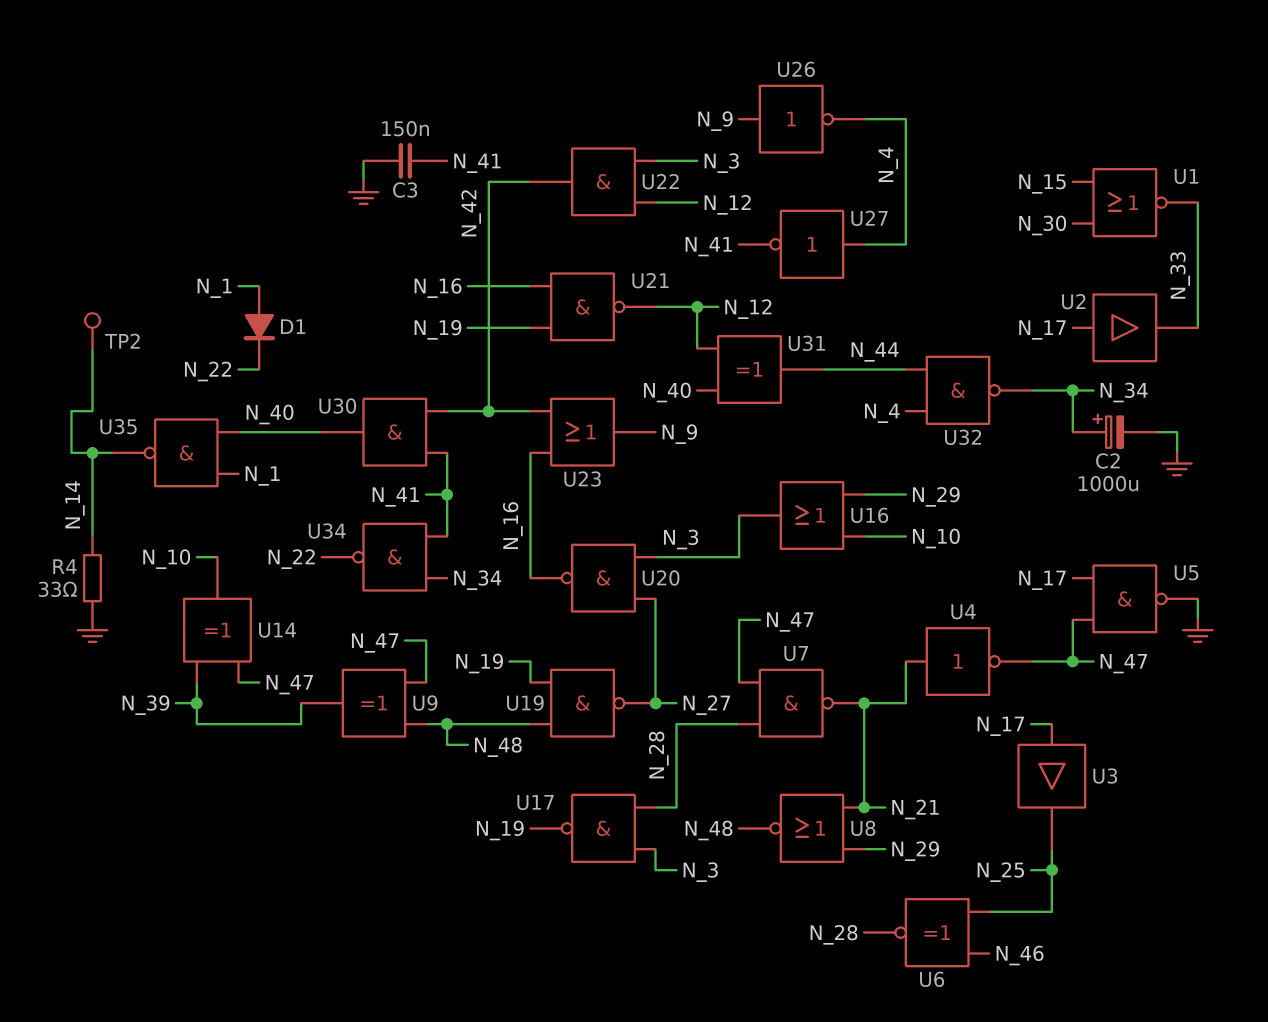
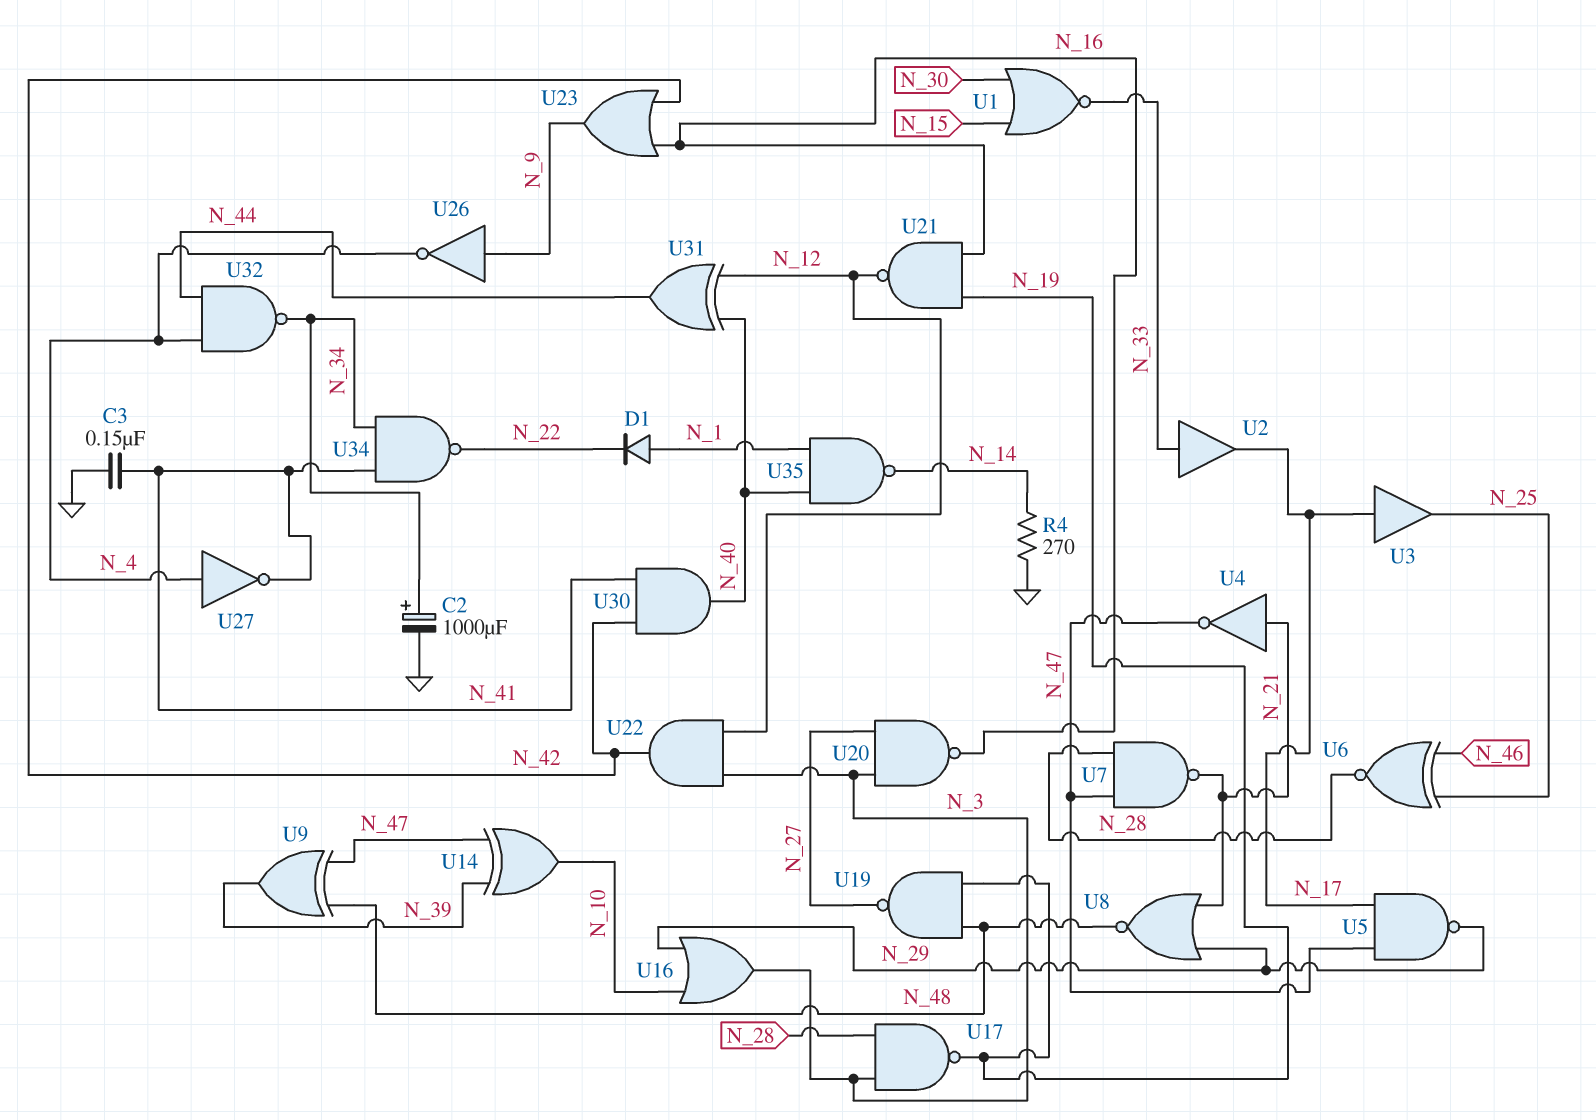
R4: 33 (GND, N_14) -> 270 (GND, N_14)
TP2: test point (N_14) -> none
U2: buffer (in N_17, out N_33) -> buffer (in N_33, out N_17)
U5: NAND (in N_17, in N_47, out GND) -> NAND (in N_17, in N_47, out N_29)

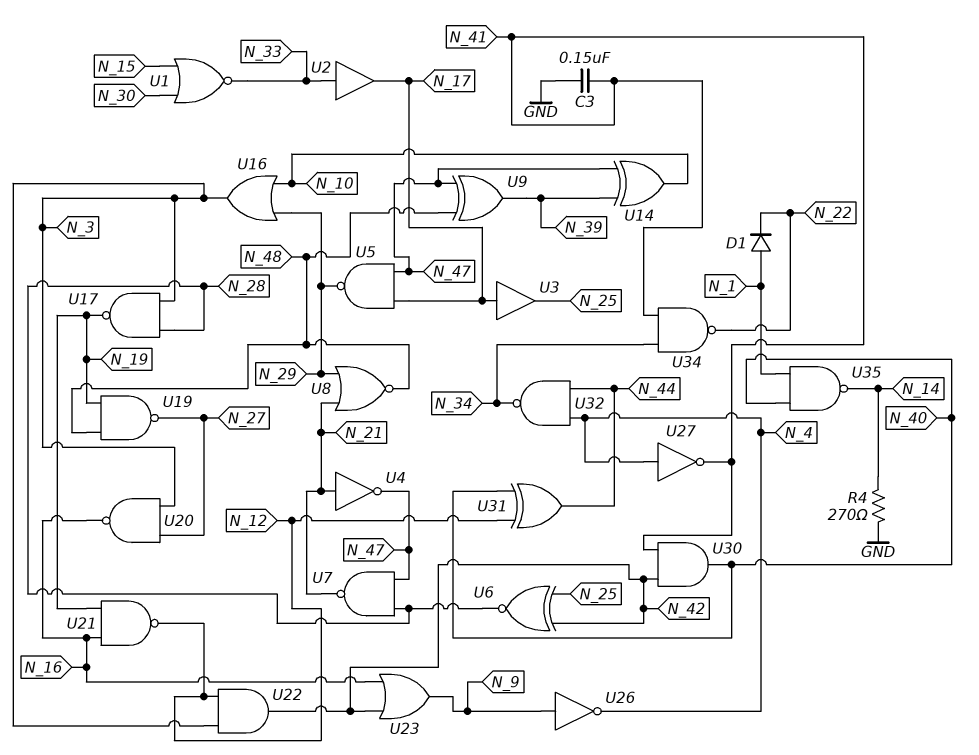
C2: 1000uF (plus N_34, minus GND) -> none
U6: XNOR (in N_25, in N_46, out N_28) -> XNOR (in N_25, in N_42, out N_28)

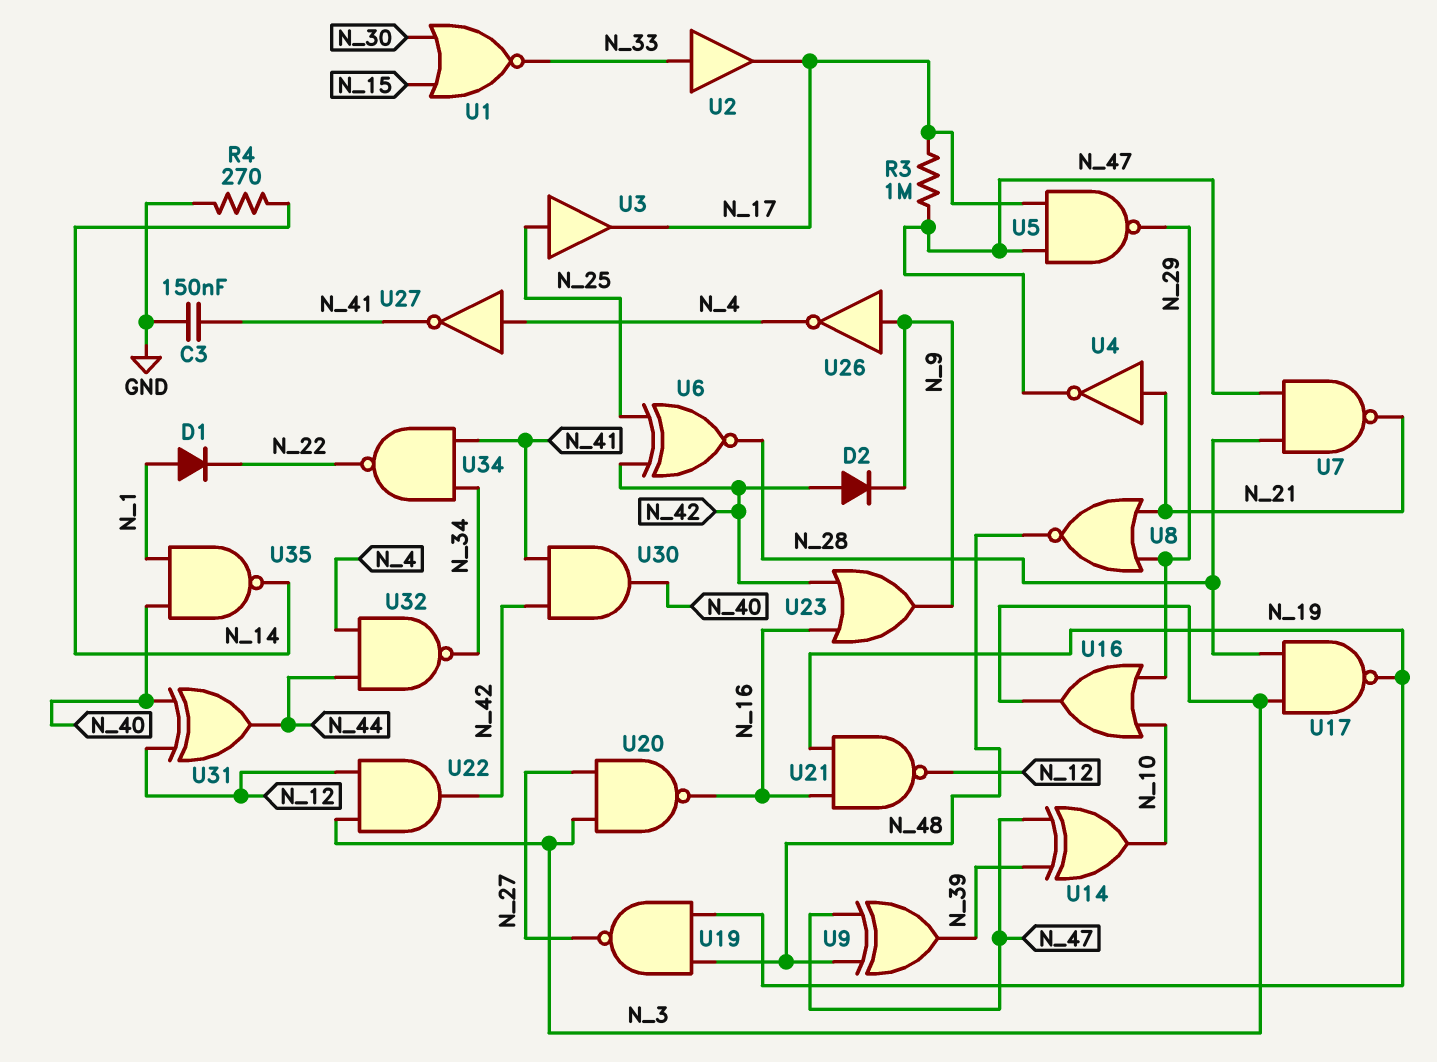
D2: none -> diode (A N_42, K N_9)
R3: none -> 1M (N_17, N_47)
U3: buffer (in N_17, out N_25) -> buffer (in N_25, out N_17)

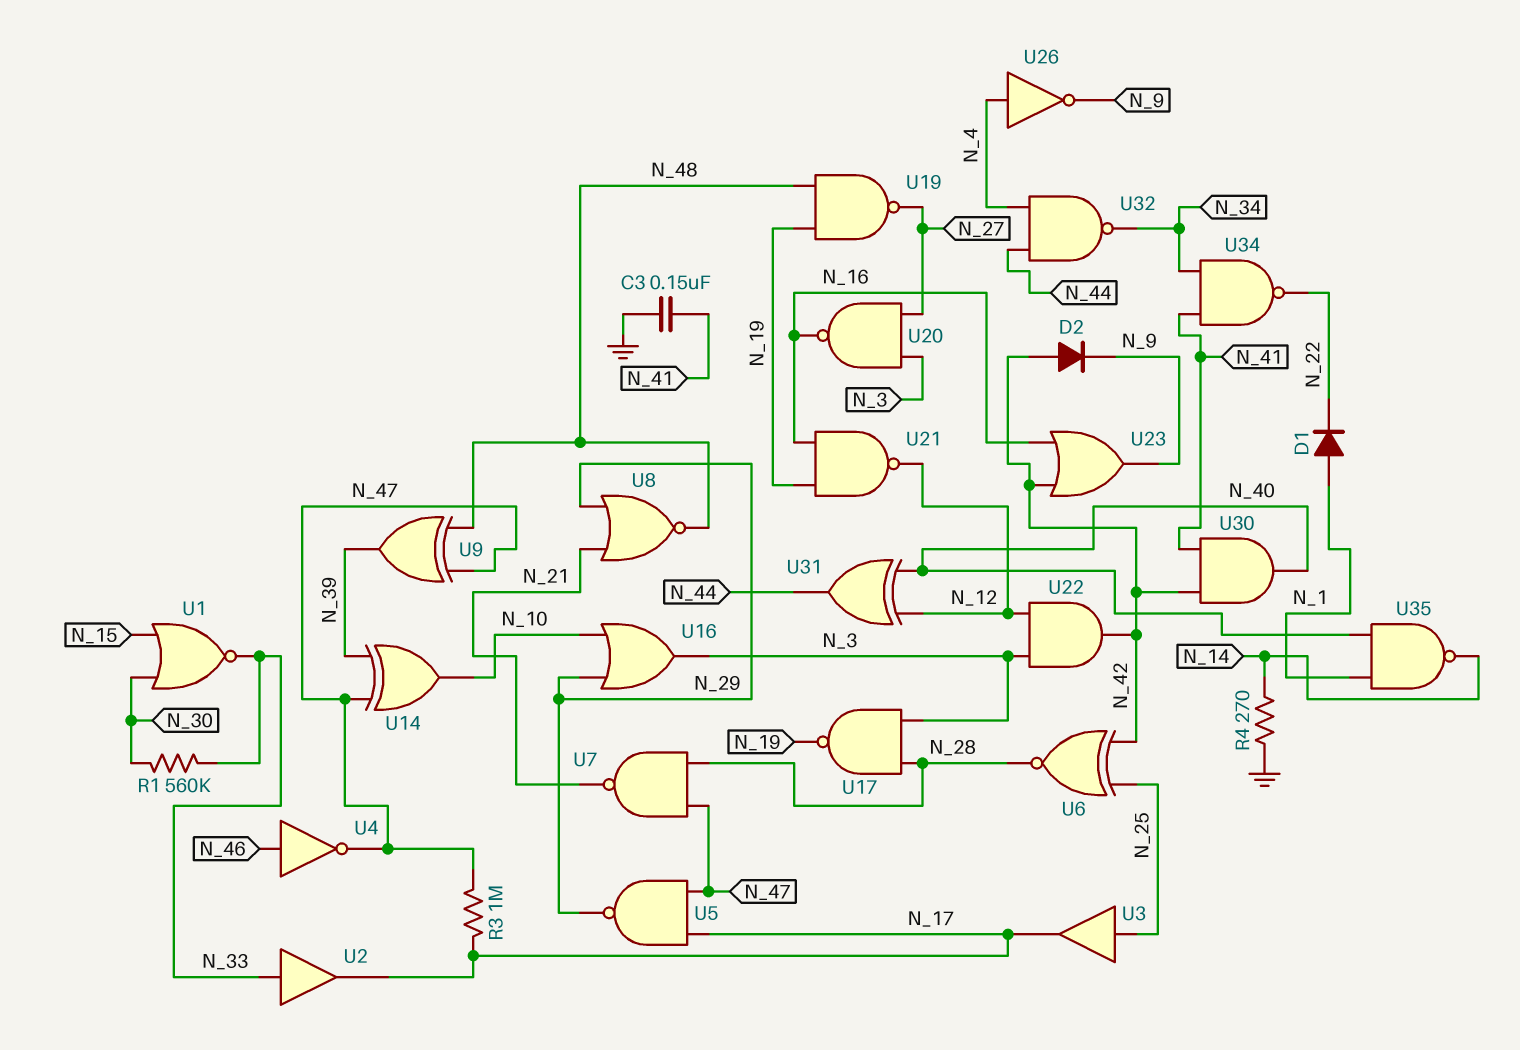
R1: none -> 560k (N_30, N_33)
U4: NOT (in N_21, out N_47) -> NOT (in N_46, out N_47)
U26: NOT (in N_9, out N_4) -> NOT (in N_4, out N_9)
U27: NOT (in N_4, out N_41) -> none

